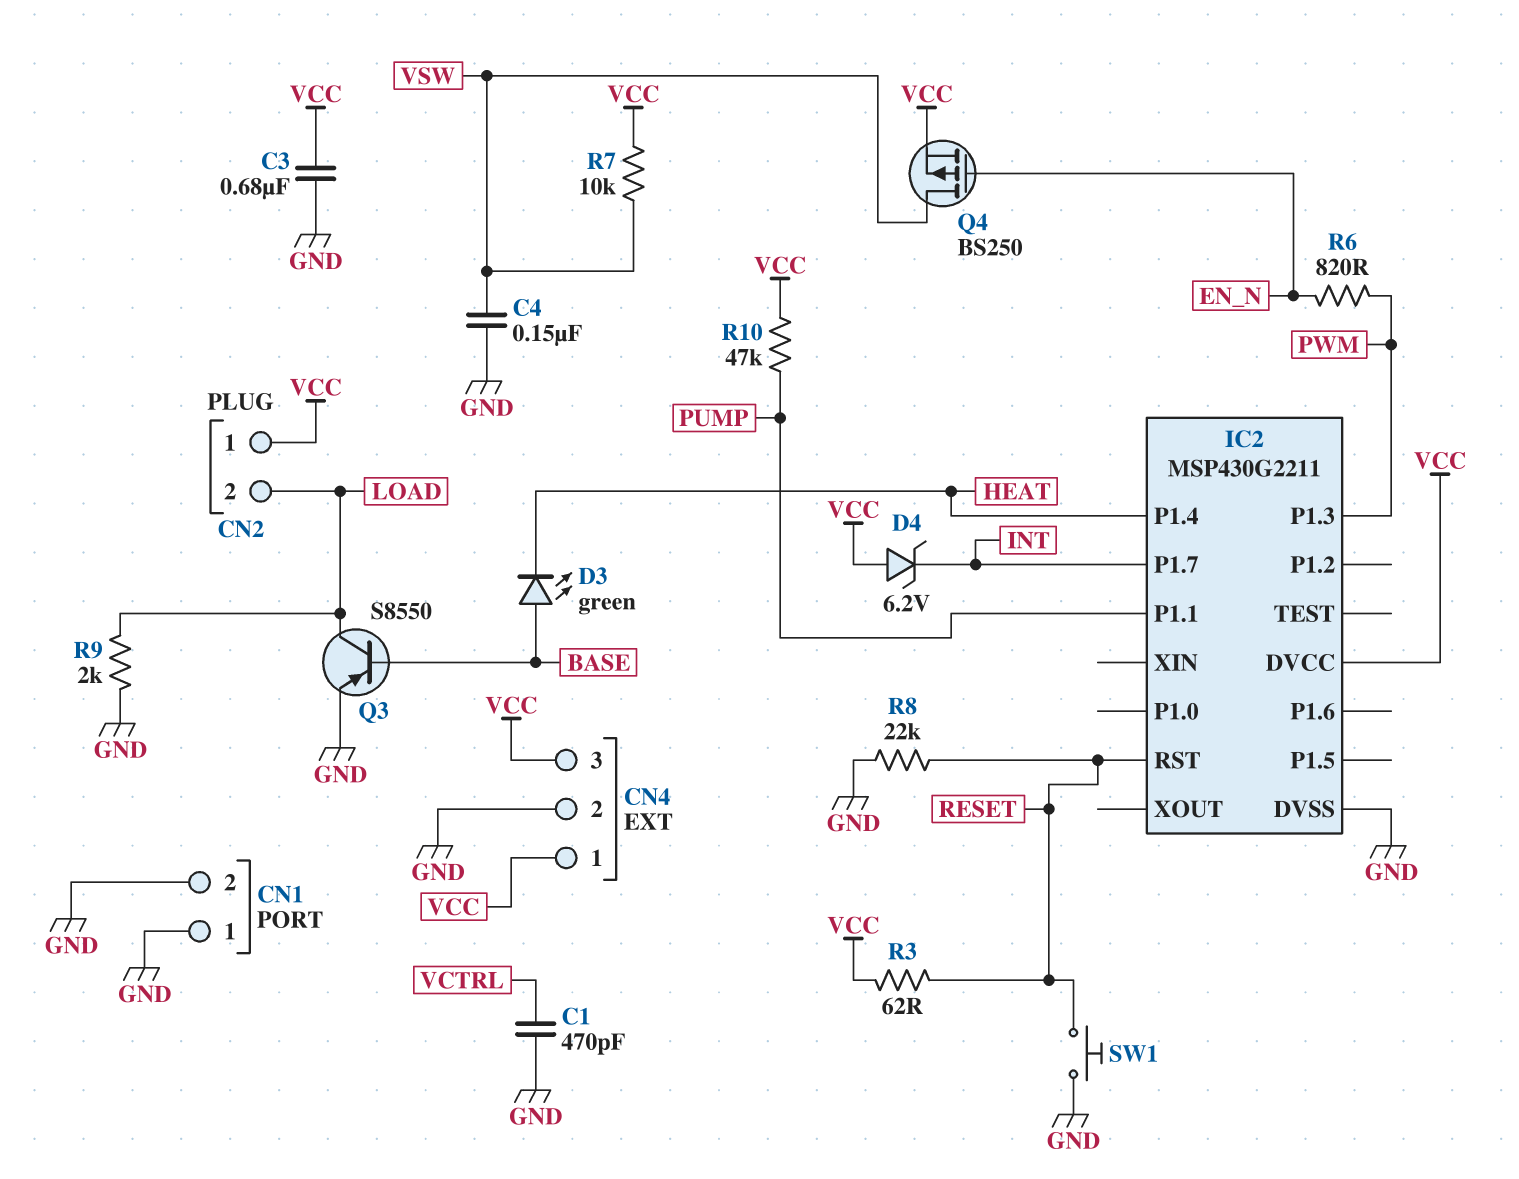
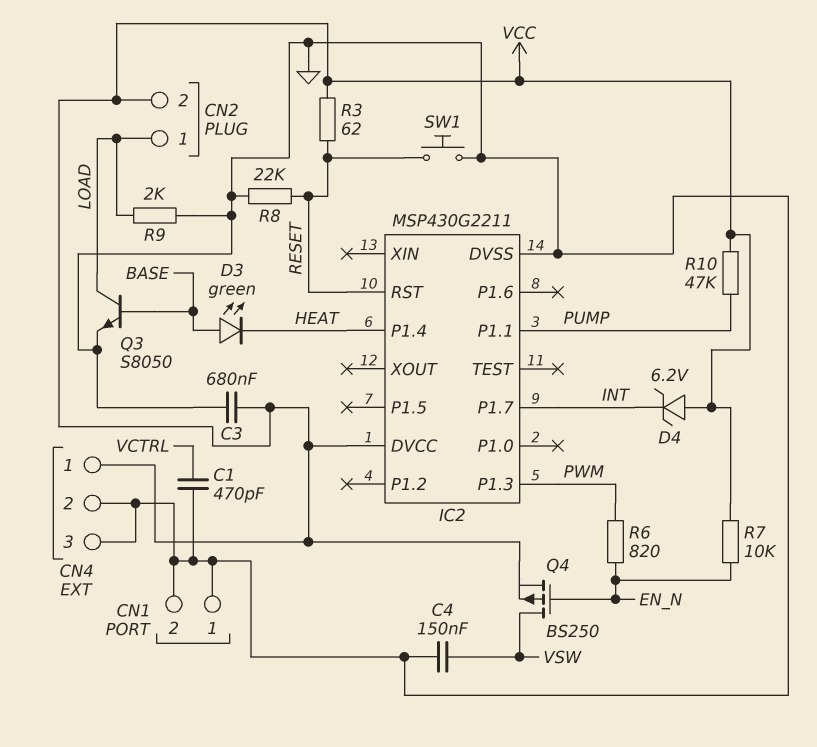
CN2 pin 1: VCC -> LOAD
CN2 pin 2: LOAD -> VCC
CN4 pin 3: VCC -> GND
Q3: PNP S8550 (B BASE, C LOAD, E GND) -> NPN S8050 (B BASE, C LOAD, E GND)
R7: 10k (VCC, VSW) -> 10k (EN_N, VCC)

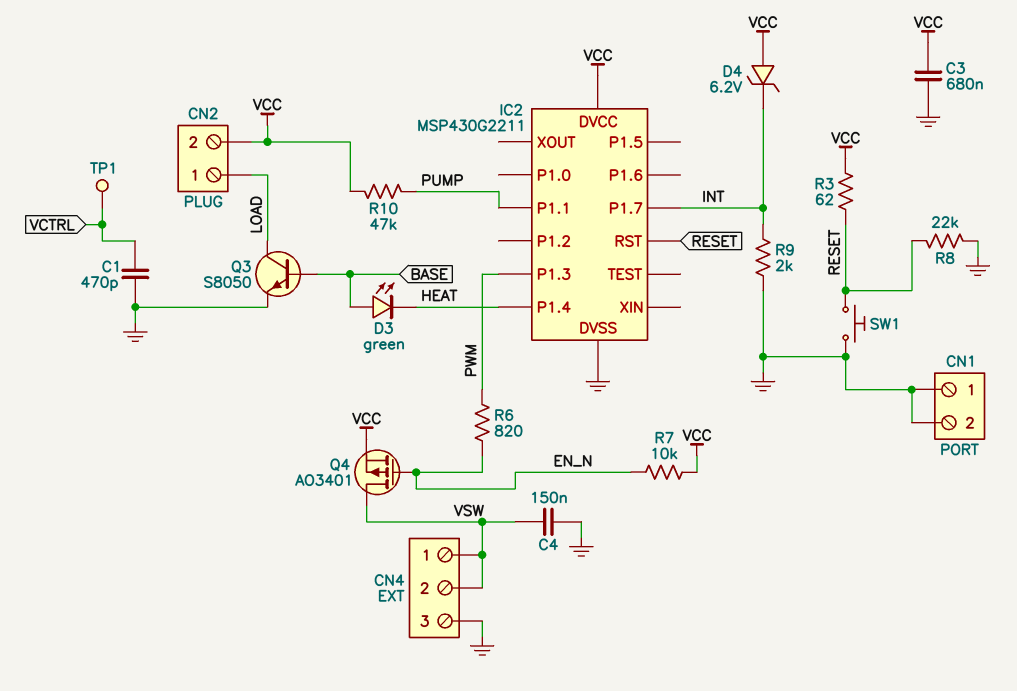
CN4 pin 1: VCC -> VSW
CN4 pin 2: GND -> VSW
Q4: PMOS BS250 (G EN_N, D VSW, S VCC) -> PMOS AO3401 (G EN_N, D VSW, S VCC)
R9: 2k (GND, LOAD) -> 2k (GND, INT)
TP1: none -> test point (VCTRL)

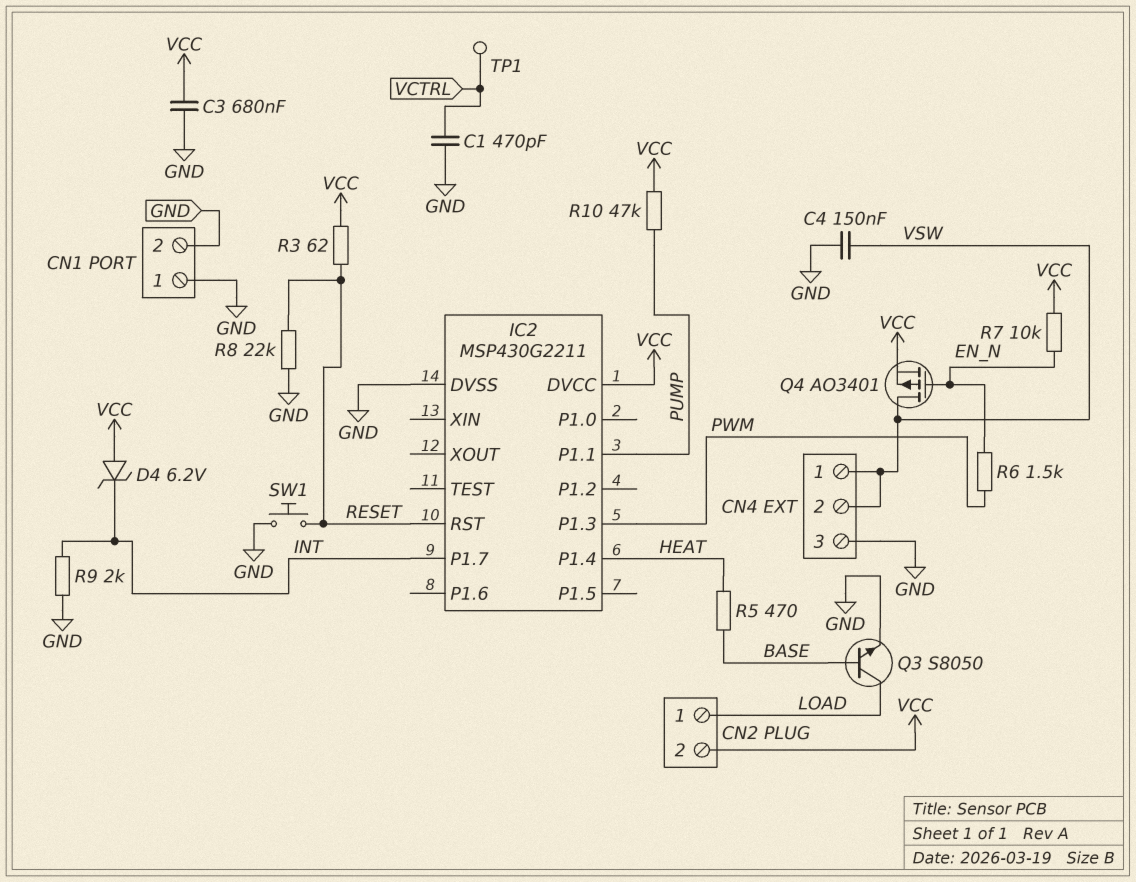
D3: LED green (A BASE, K HEAT) -> none
R5: none -> 470 (BASE, HEAT)
R6: 820 (EN_N, PWM) -> 1.5k (EN_N, PWM)

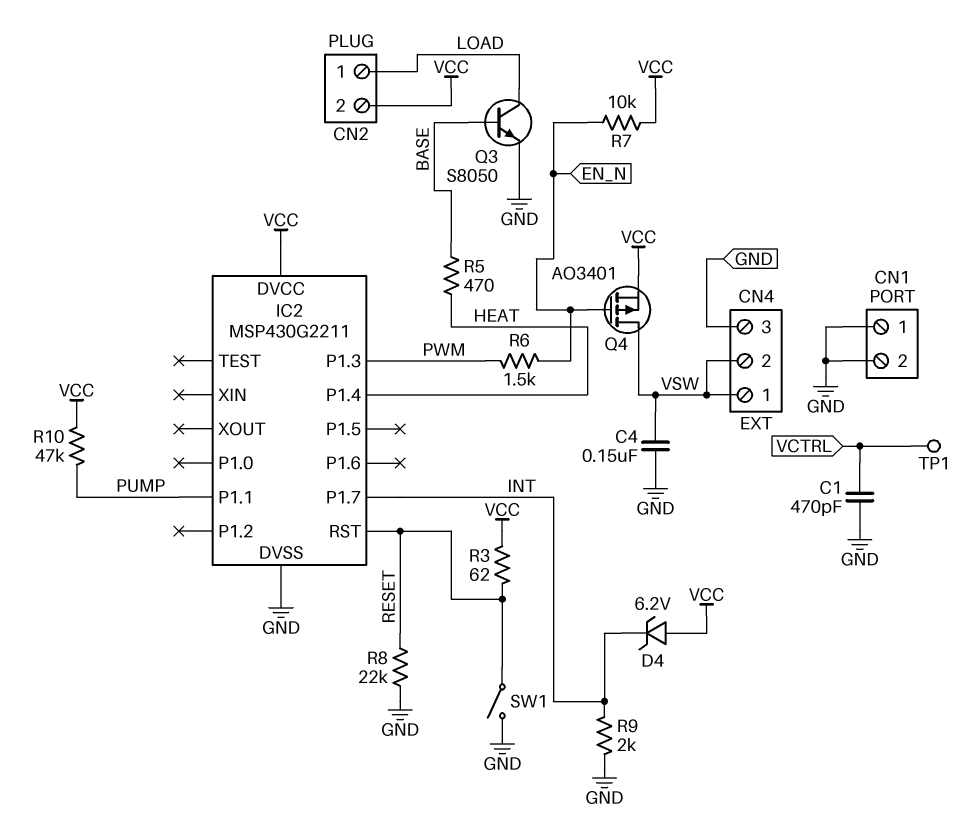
C3: 680nF (GND, VCC) -> none
SW1: button (GND, RESET) -> switch (GND, RESET)

